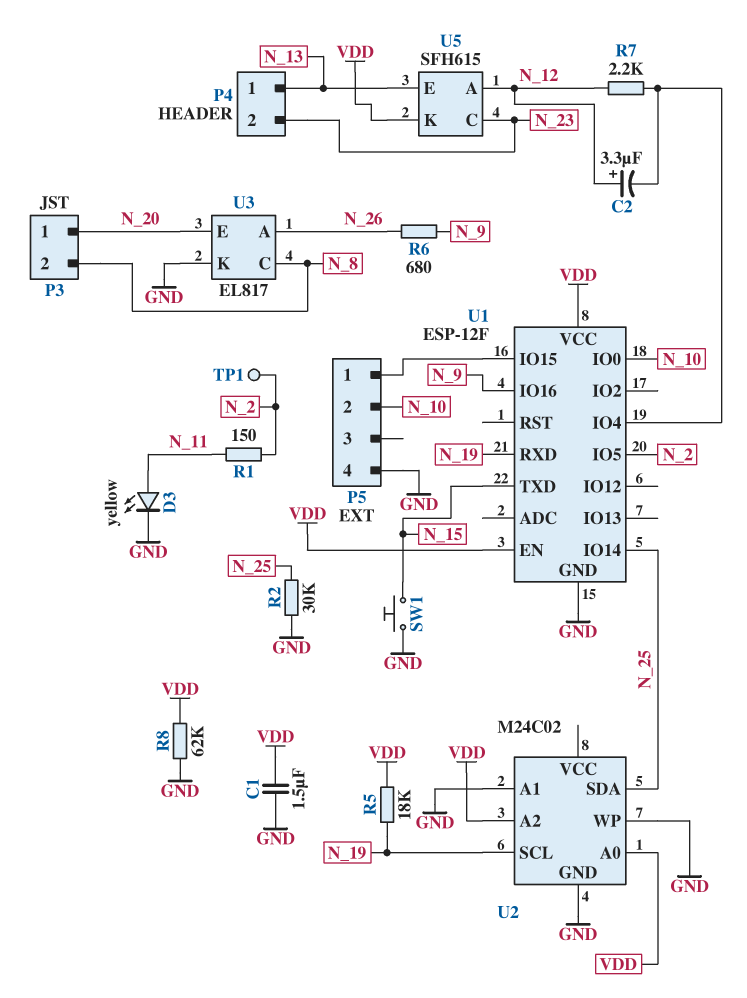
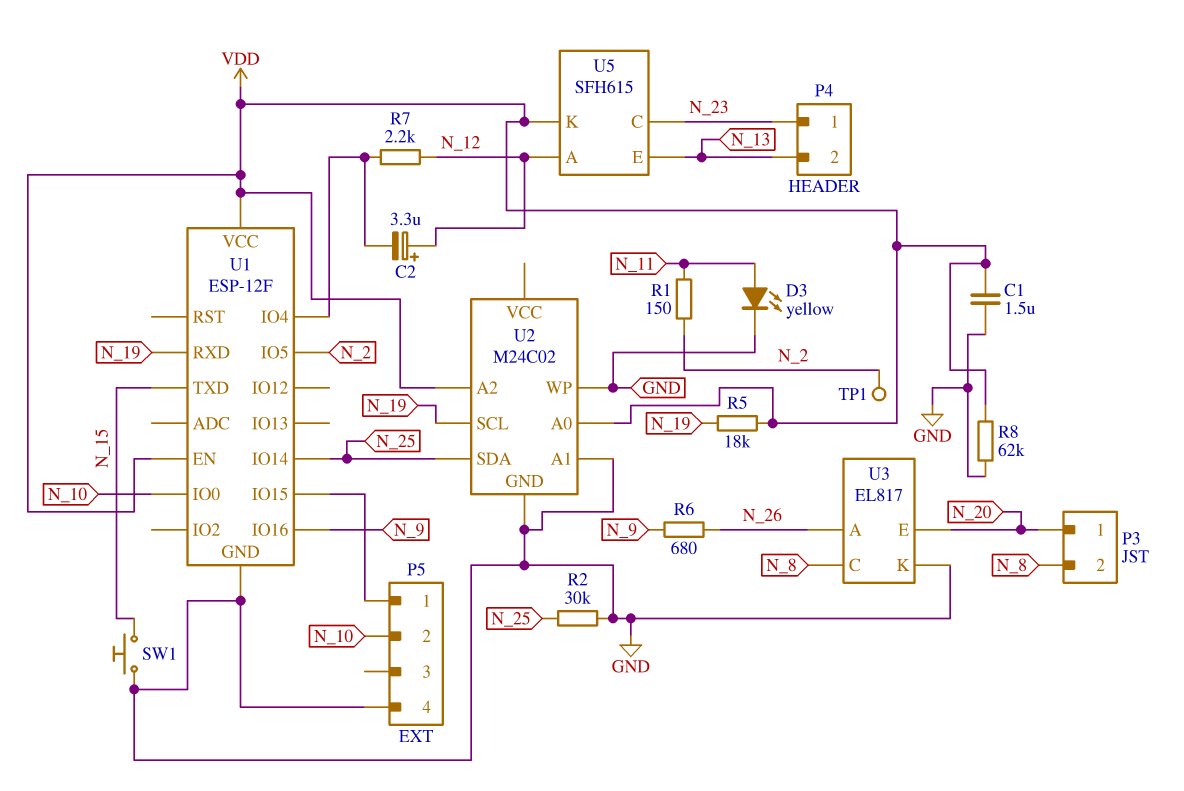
P4 pin 1: N_13 -> N_23
P4 pin 2: N_23 -> N_13

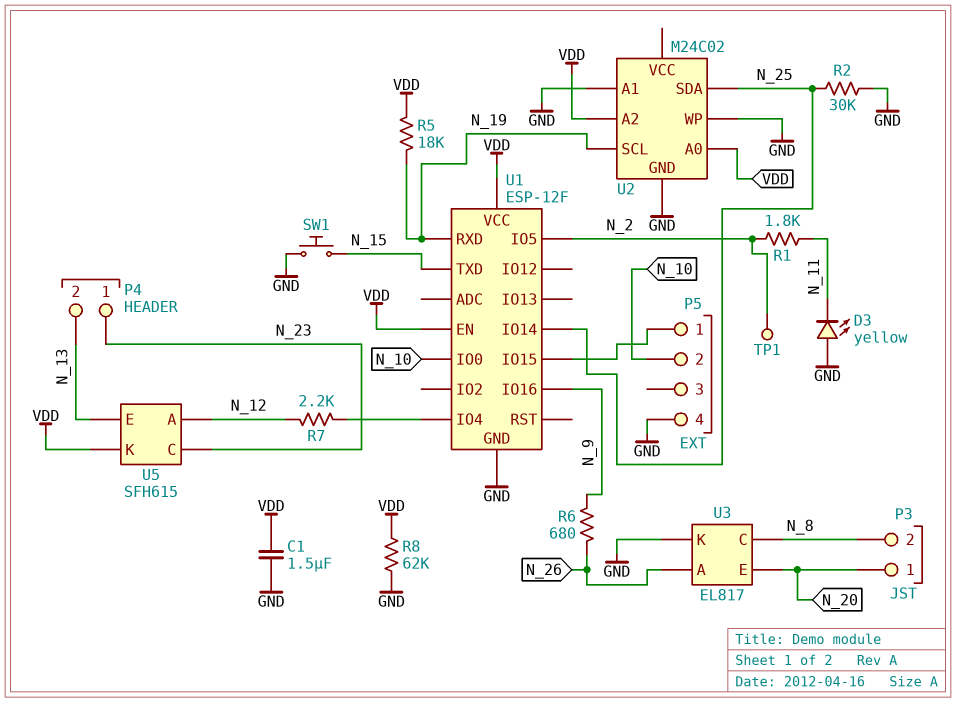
C2: 3.3uF (plus N_12, minus U1/IO4) -> none
D3: LED yellow (A N_11, K GND) -> LED yellow (A GND, K N_11)
R1: 150 (N_2, N_11) -> 1.8k (N_2, N_11)

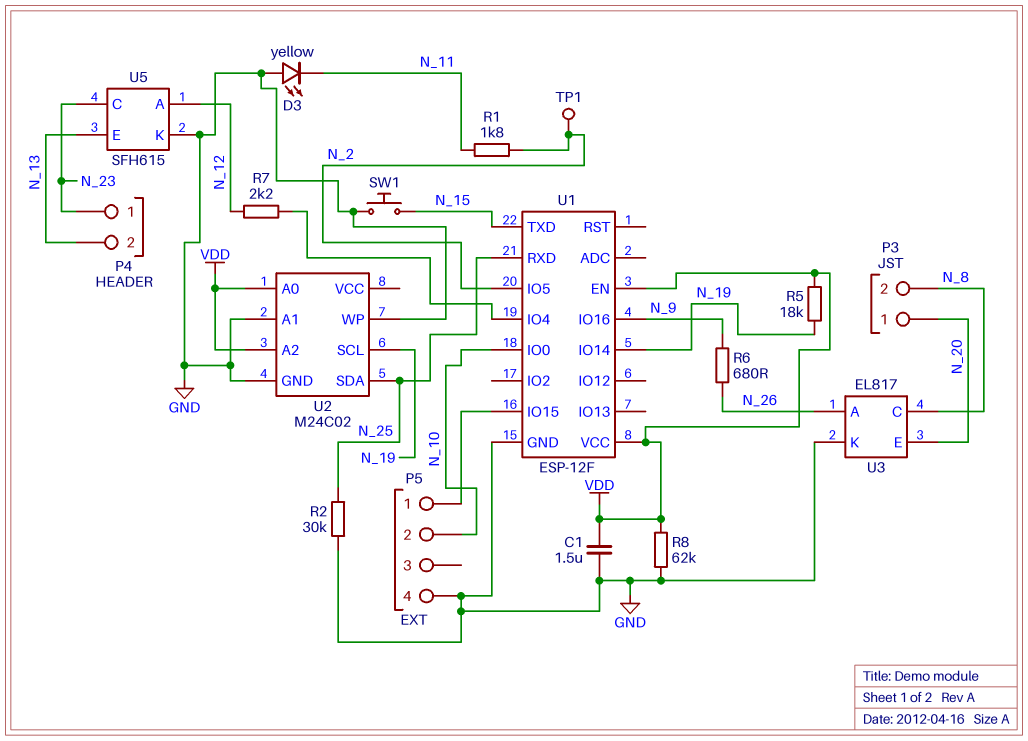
U1 pin IO14: N_25 -> N_19
U1 pin RXD: N_19 -> N_25
U5 pin K: VDD -> GND

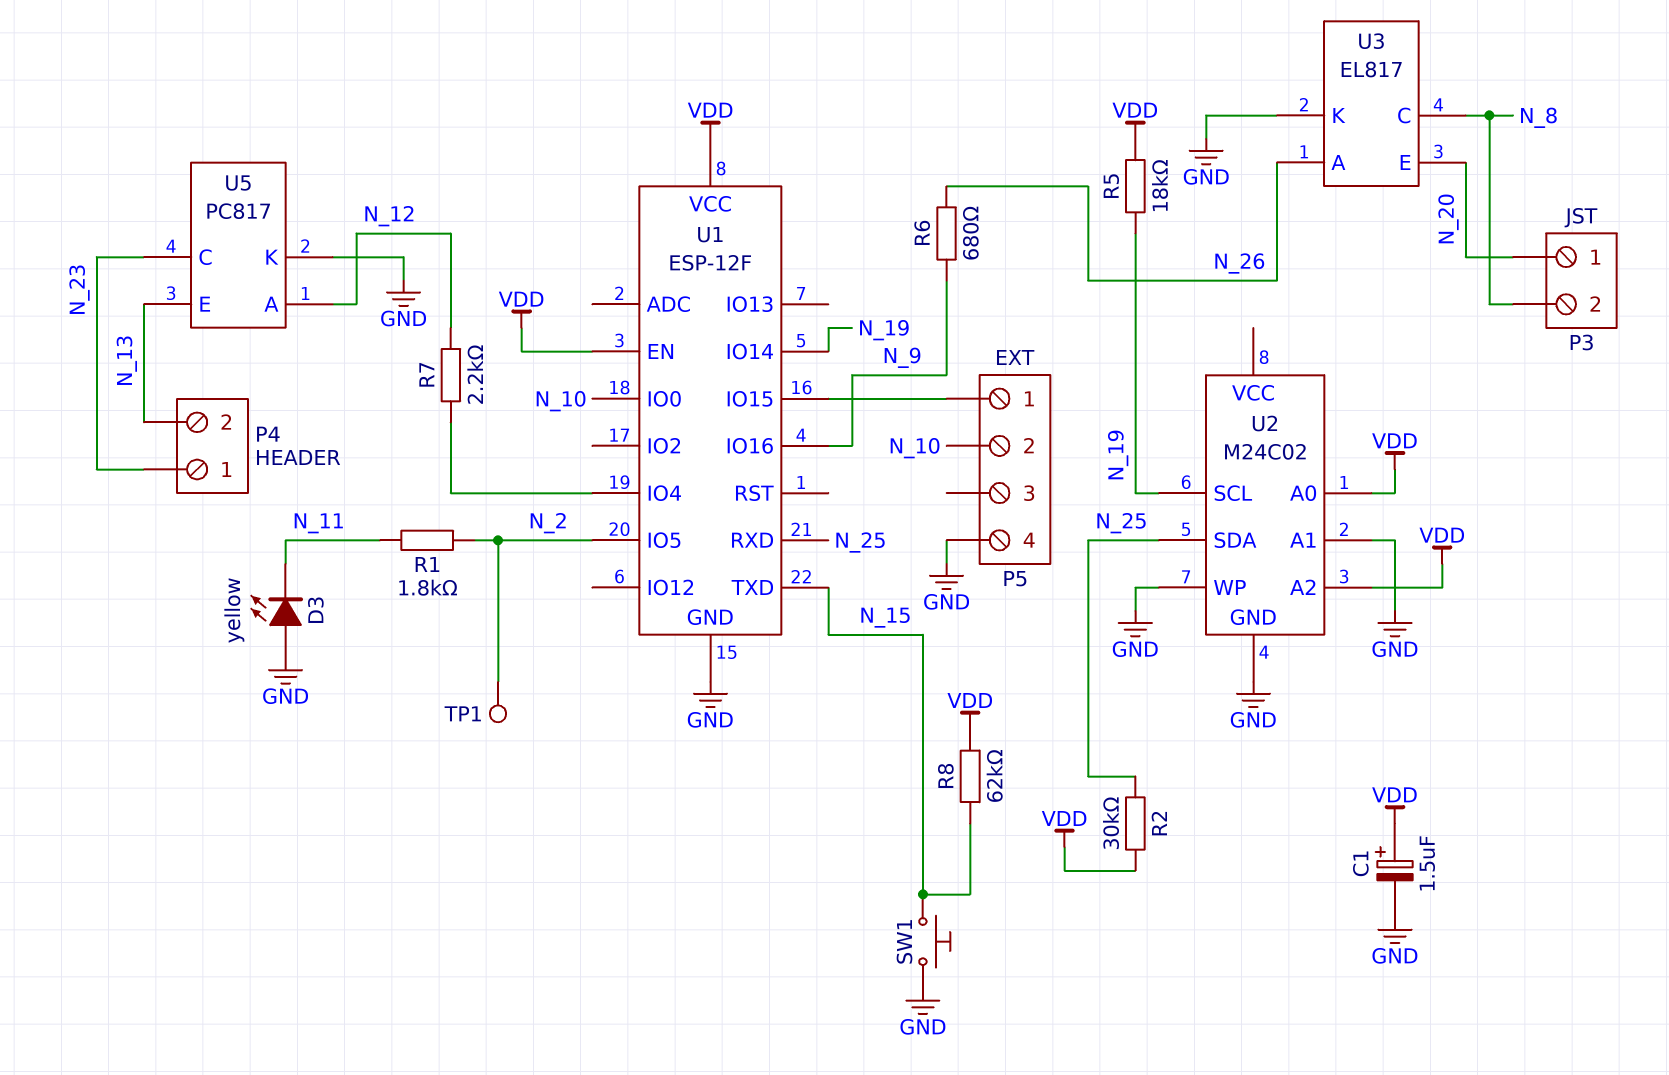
C1: 1.5uF (GND, VDD) -> 1.5uF (plus VDD, minus GND)
R2: 30k (GND, N_25) -> 30k (N_25, VDD)
R8: 62k (GND, VDD) -> 62k (N_15, VDD)
U5: SFH615 -> PC817

